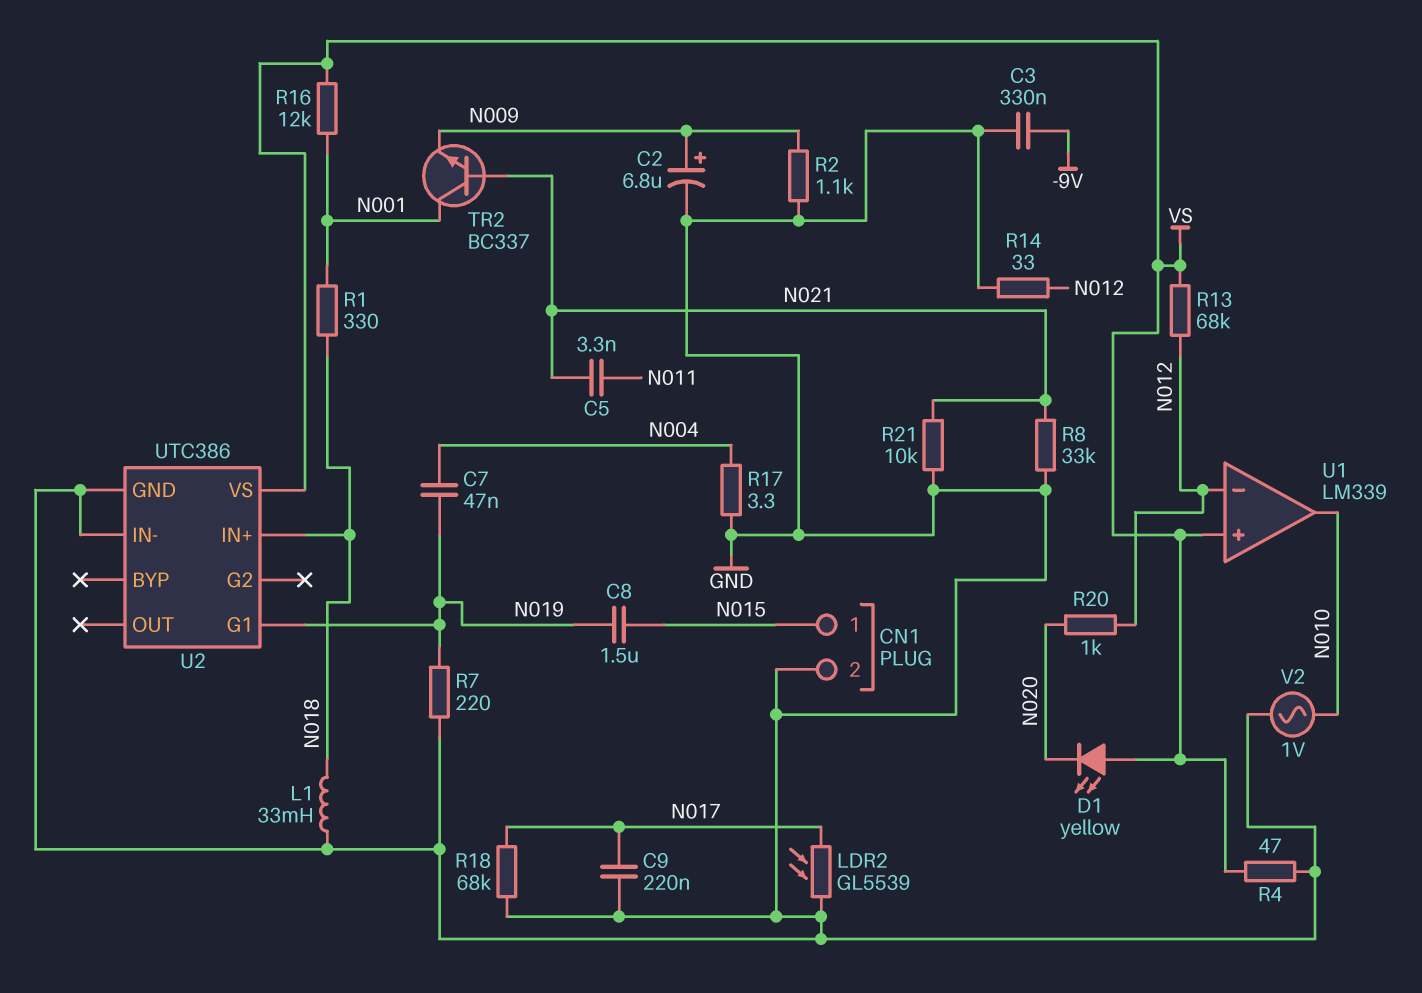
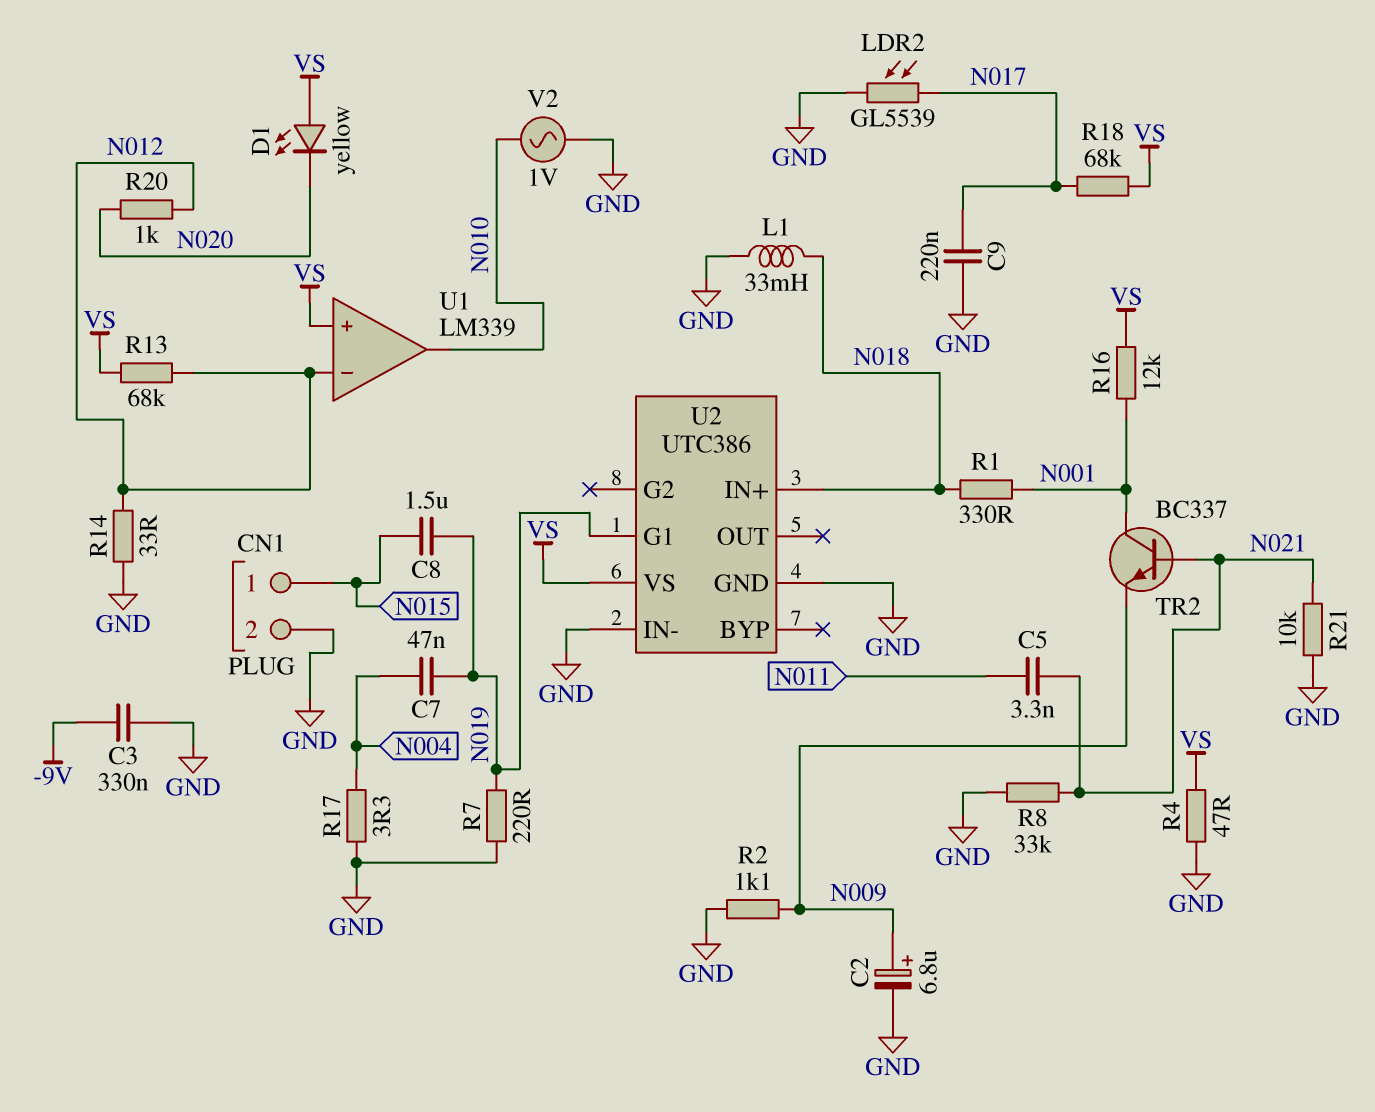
R18: 68k (GND, N017) -> 68k (N017, VS)

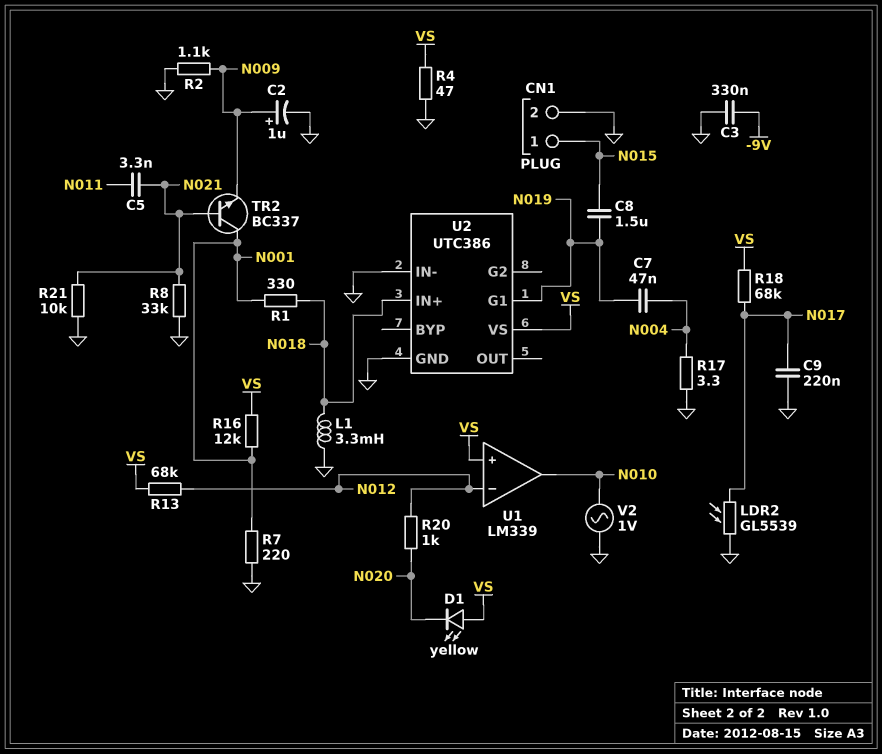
C2: 6.8uF (plus N009, minus GND) -> 1uF (plus N009, minus GND)
L1: 33mH (GND, N018) -> 3.3mH (GND, N018)
R7: 220 (GND, N019) -> 220 (GND, N001)
R14: 33 (GND, N012) -> none

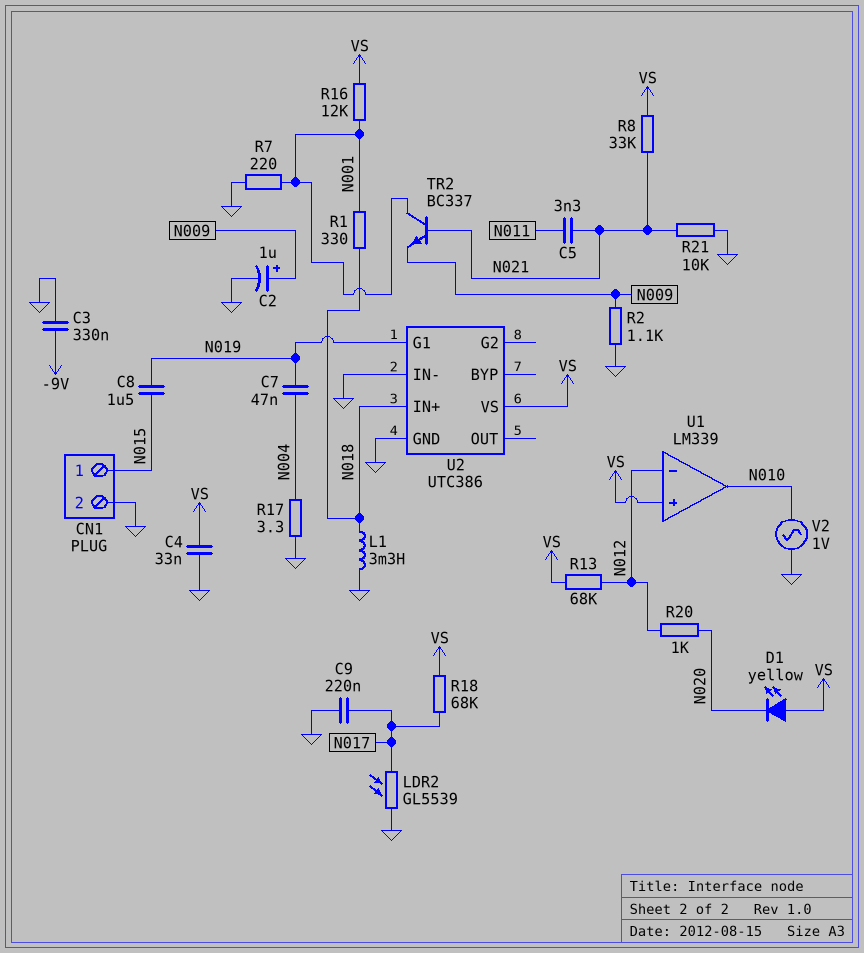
C4: none -> 33nF (GND, VS)
R4: 47 (GND, VS) -> none
R8: 33k (GND, N021) -> 33k (N021, VS)

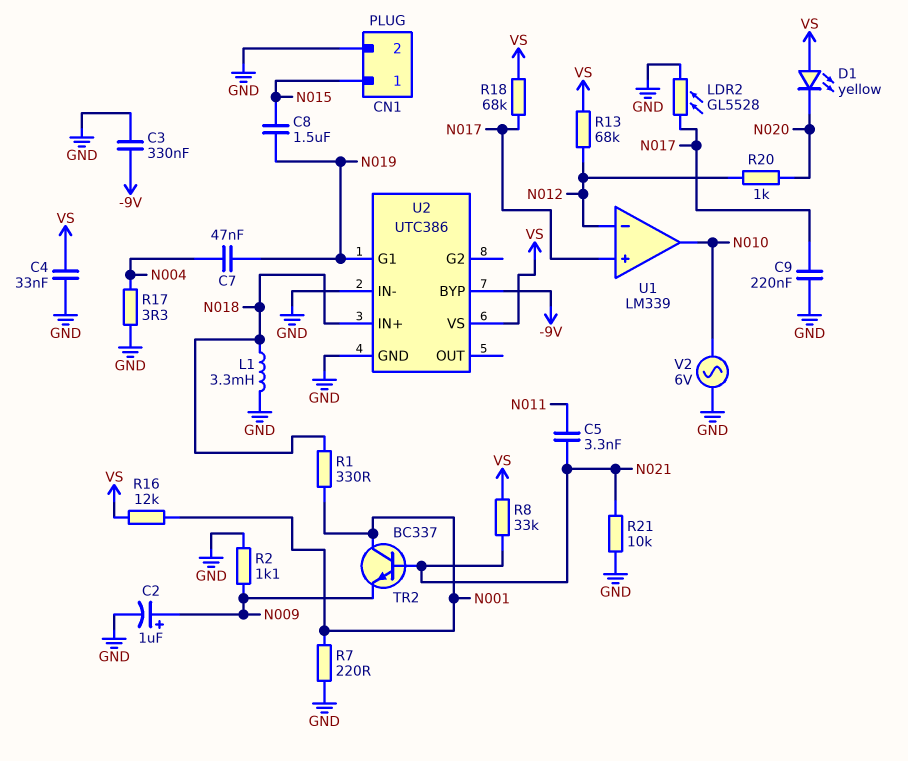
LDR2: GL5539 (GND, N017) -> GL5528 (GND, N017)
U1 pin in+: VS -> N017
U2 pin BYP: none -> -9V
V2: AC 1V (GND, N010) -> AC 6V (GND, N010)

